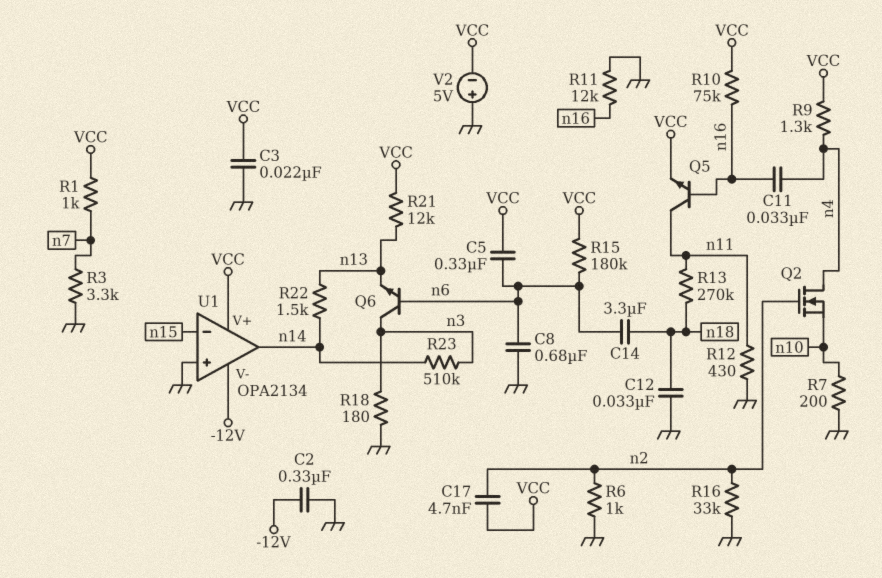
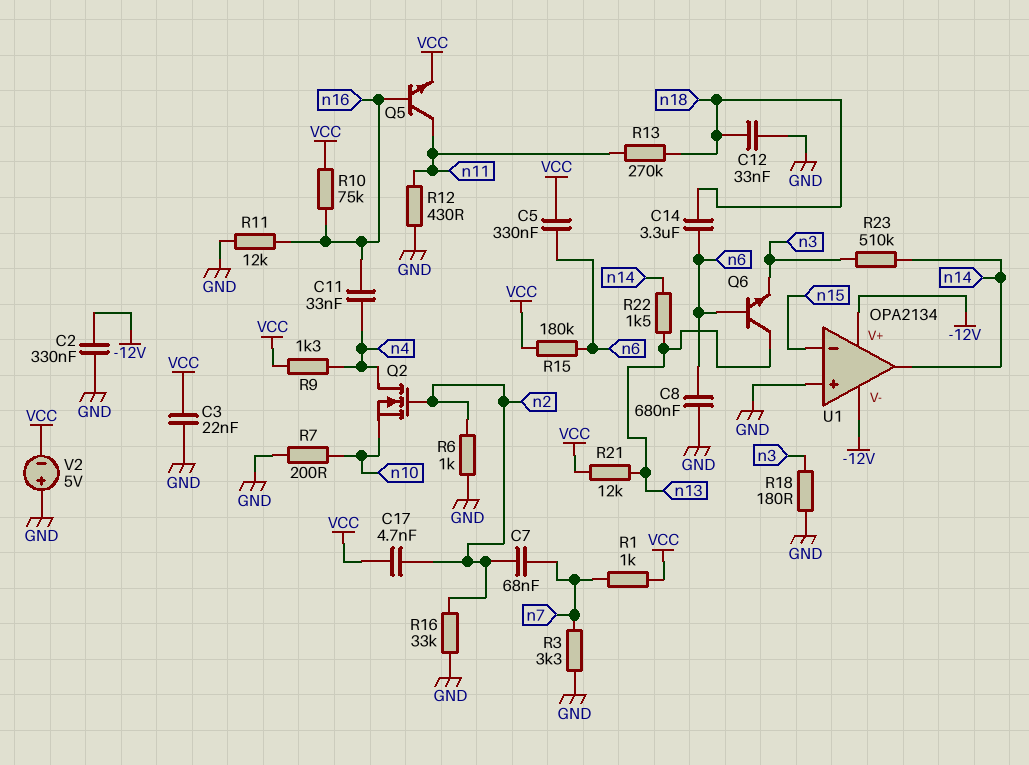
C7: none -> 68nF (n2, n7)
Q6: NPN (B n6, C n3, E n13) -> NPN (B n6, C n13, E n3)
U1 pin V+: VCC -> -12V

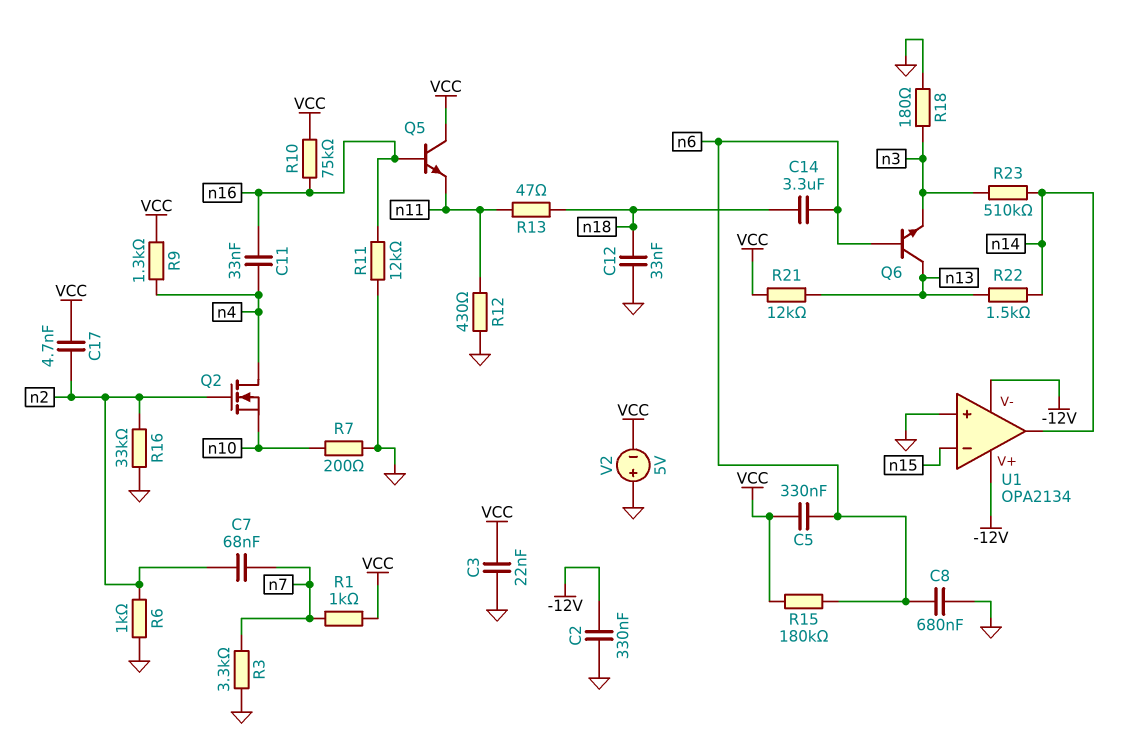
Q5: NPN (B n16, C n11, E VCC) -> NPN (B n16, C VCC, E n11)
R13: 270k (n11, n18) -> 47 (n11, n18)

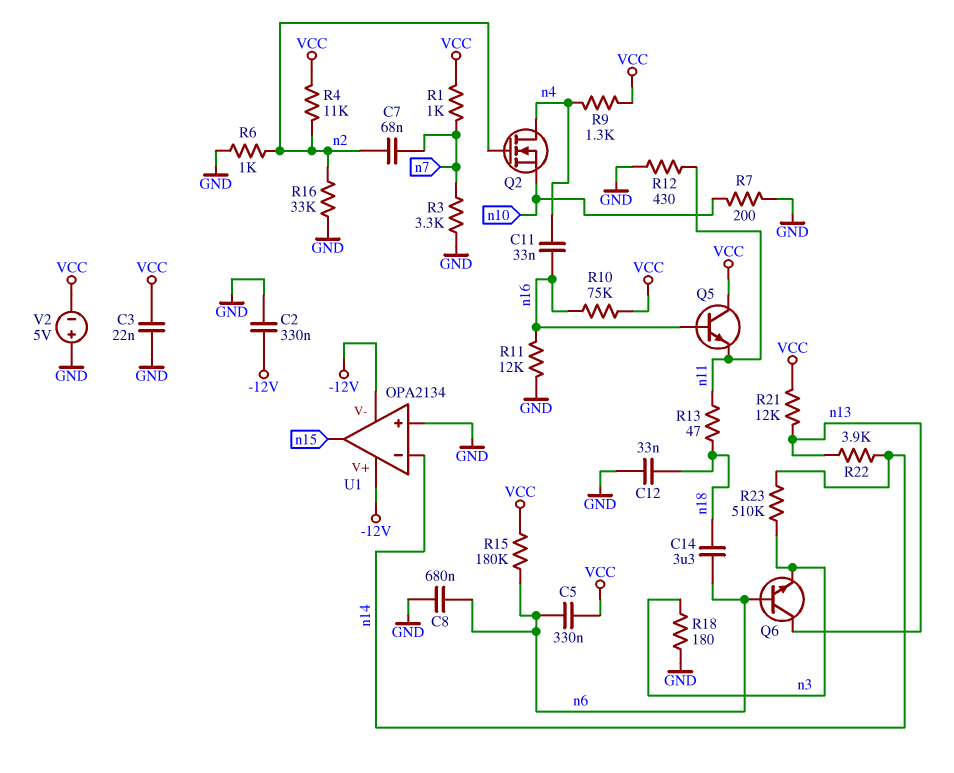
C17: 4.7nF (VCC, n2) -> none
R4: none -> 11k (VCC, n2)
R22: 1.5k (n13, n14) -> 3.9k (n13, n14)
U1 pin in-: n15 -> n14
U1 pin out: n14 -> n15

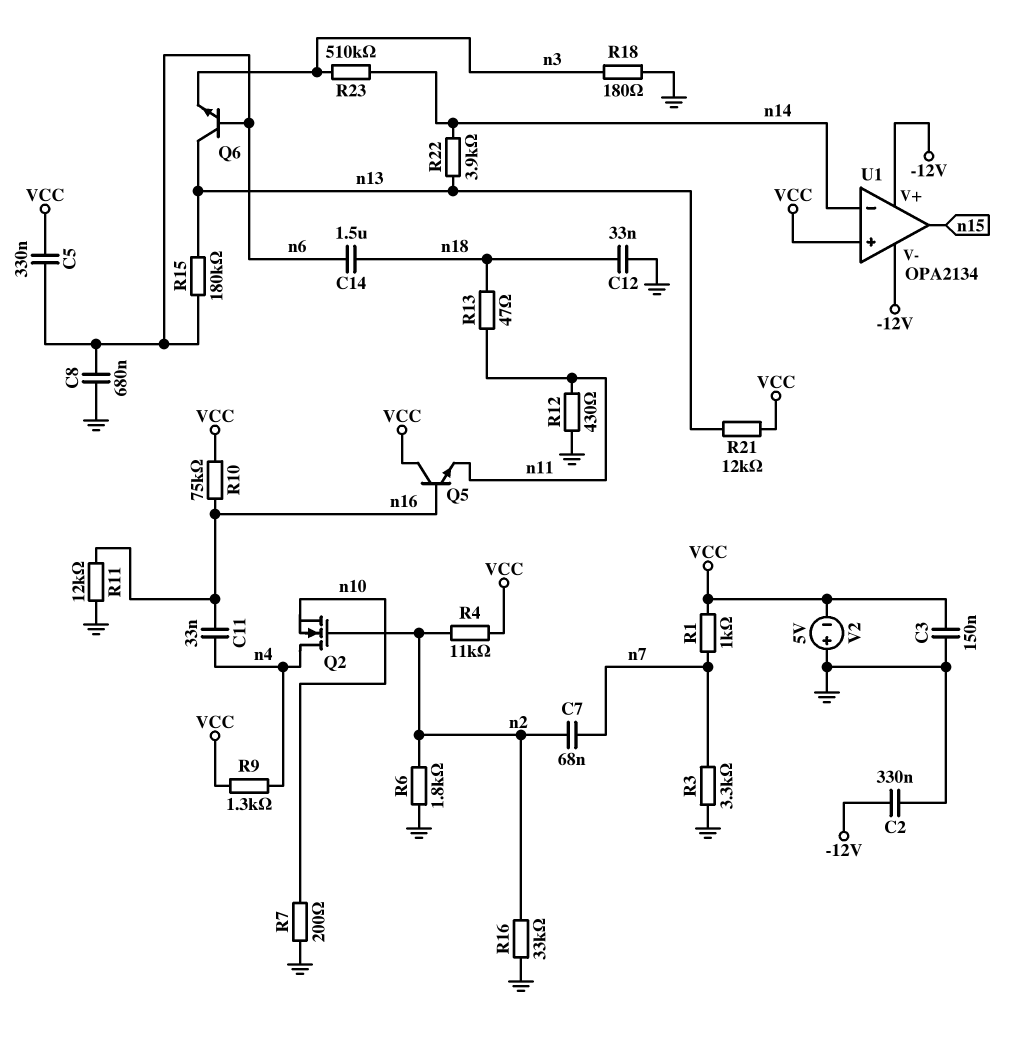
C3: 22nF (GND, VCC) -> 150nF (GND, VCC)
C14: 3.3uF (n6, n18) -> 1.5uF (n6, n18)
R6: 1k (GND, n2) -> 1.8k (GND, n2)
R15: 180k (VCC, n6) -> 180k (n6, n13)
U1 pin in+: GND -> VCC

